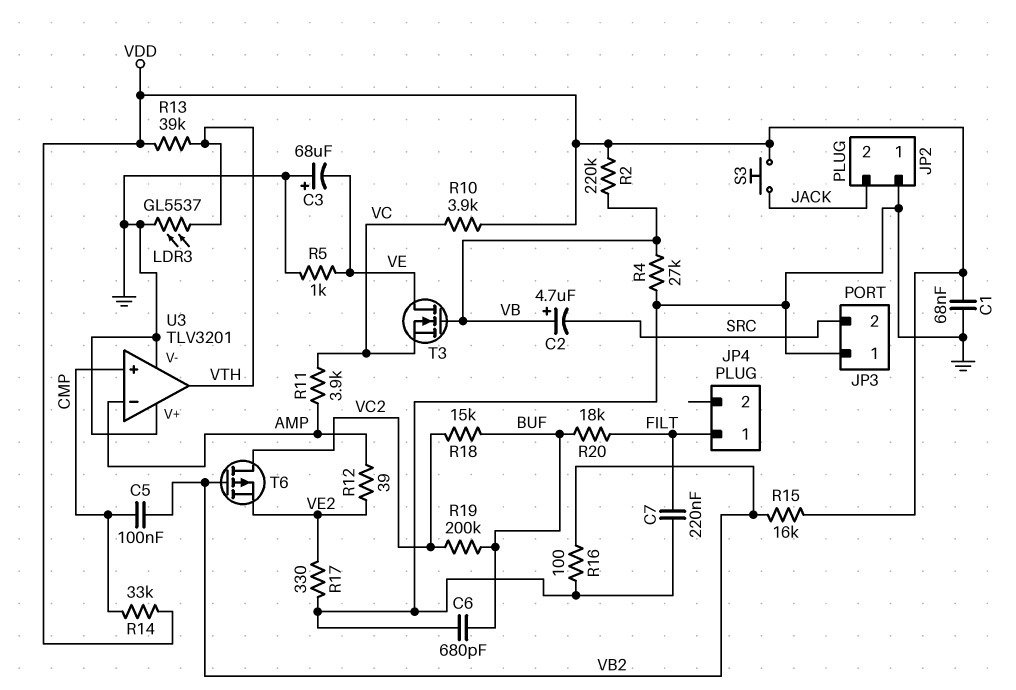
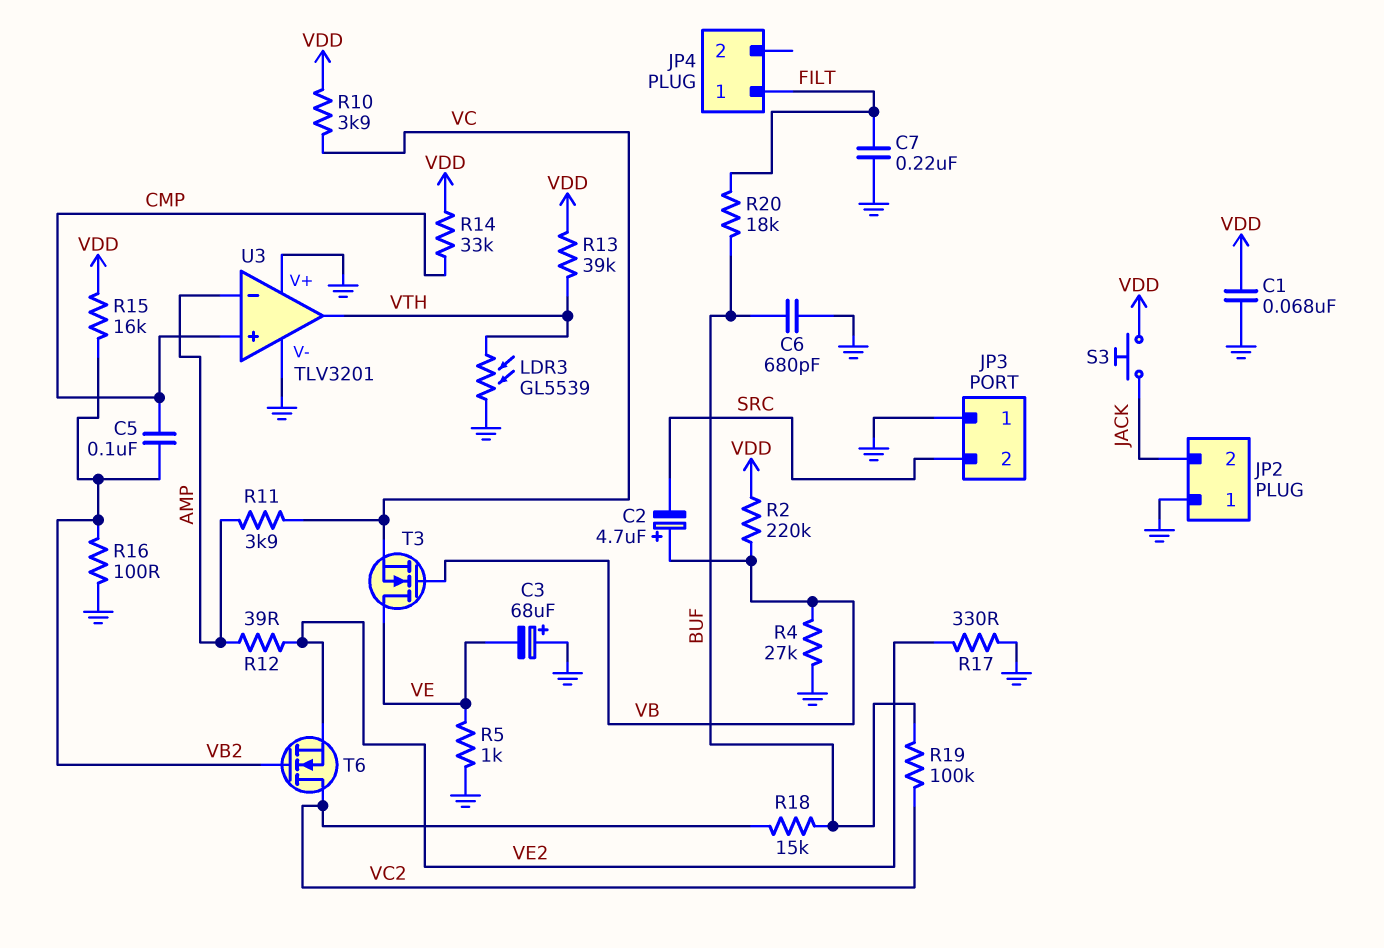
LDR3: GL5537 (GND, VTH) -> GL5539 (GND, VTH)
R19: 200k (BUF, VC2) -> 100k (BUF, VC2)
T6: PMOS (G VB2, D VC2, S VE2) -> NMOS (G VB2, D VC2, S VE2)

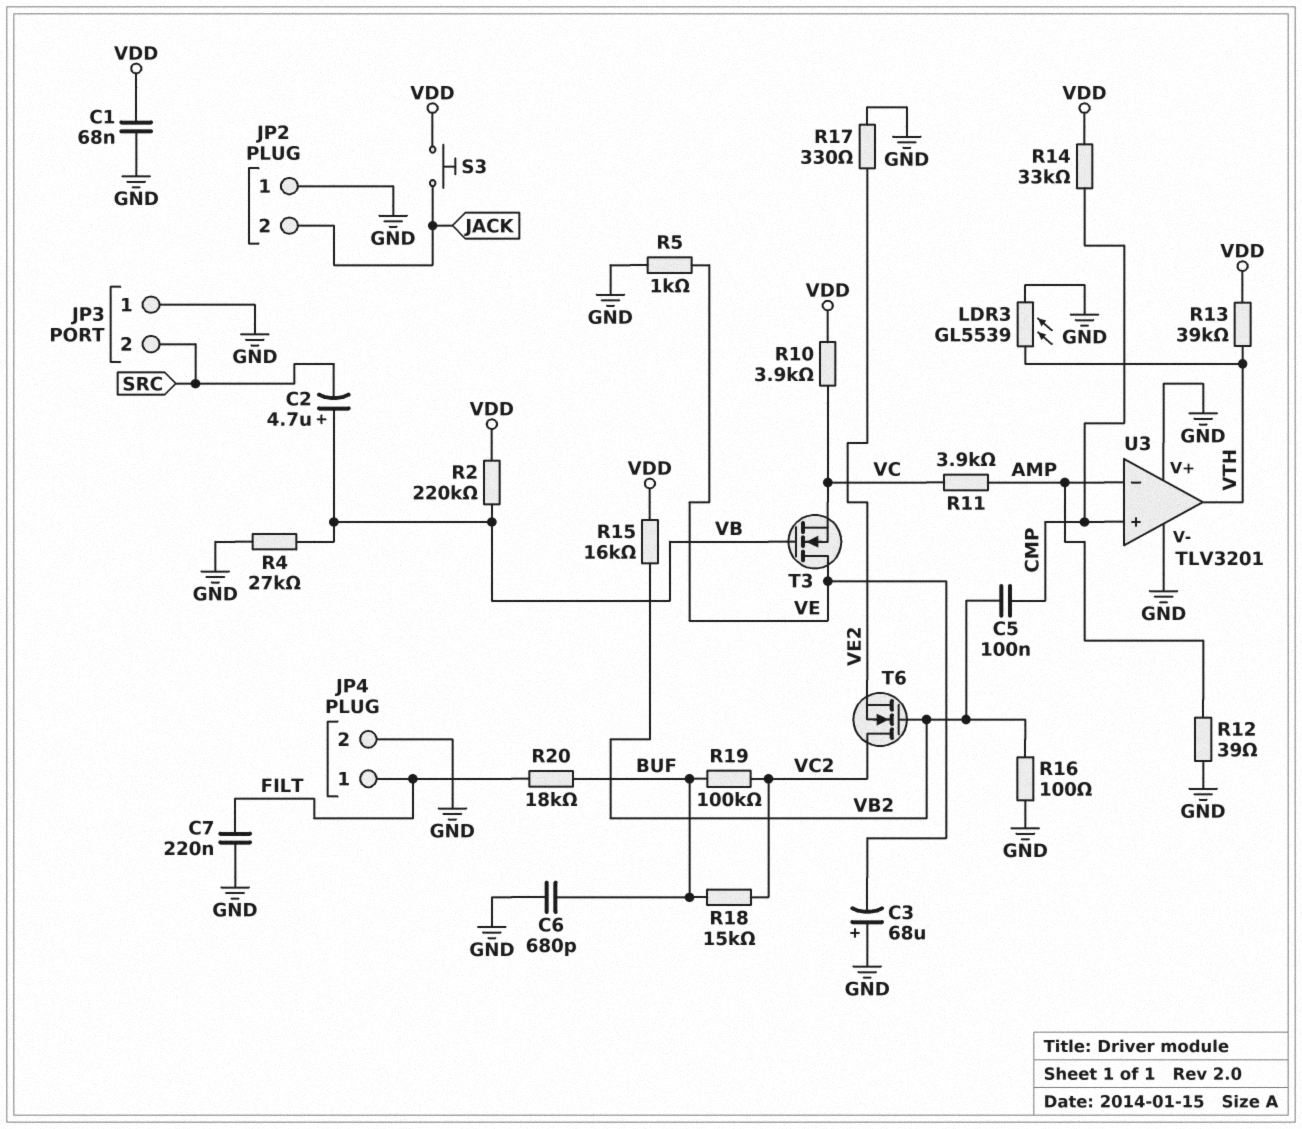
JP4 pin 2: none -> GND
R12: 39 (AMP, VE2) -> 39 (AMP, GND)

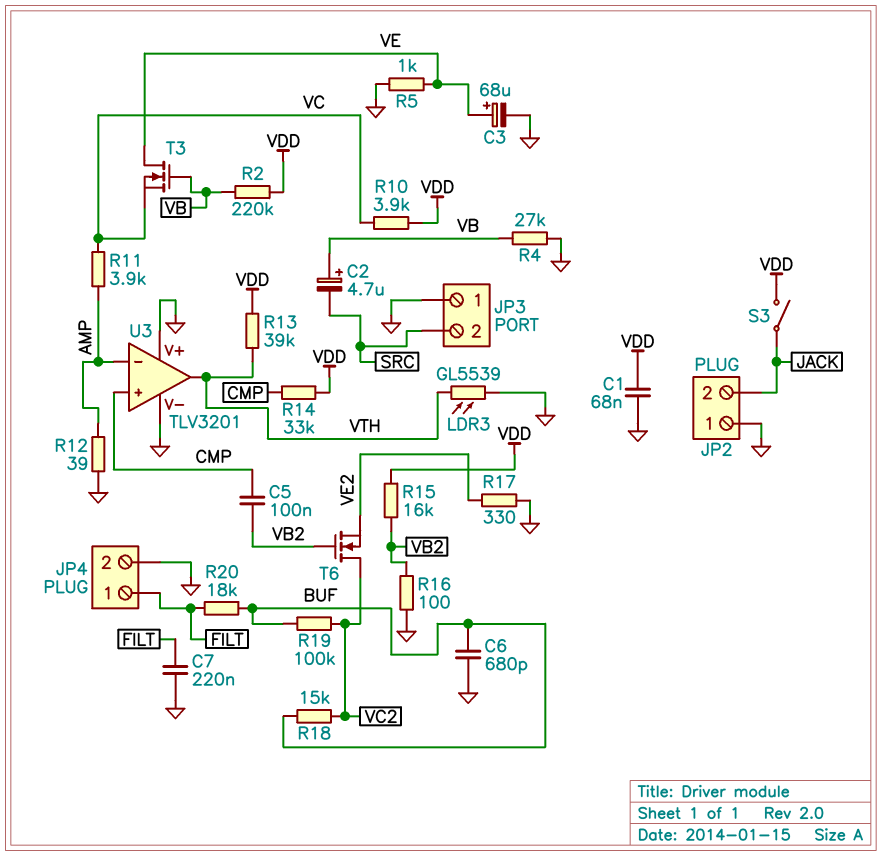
C3: 68uF (plus GND, minus VE) -> 68uF (plus VE, minus GND)
S3: button (JACK, VDD) -> switch (JACK, VDD)

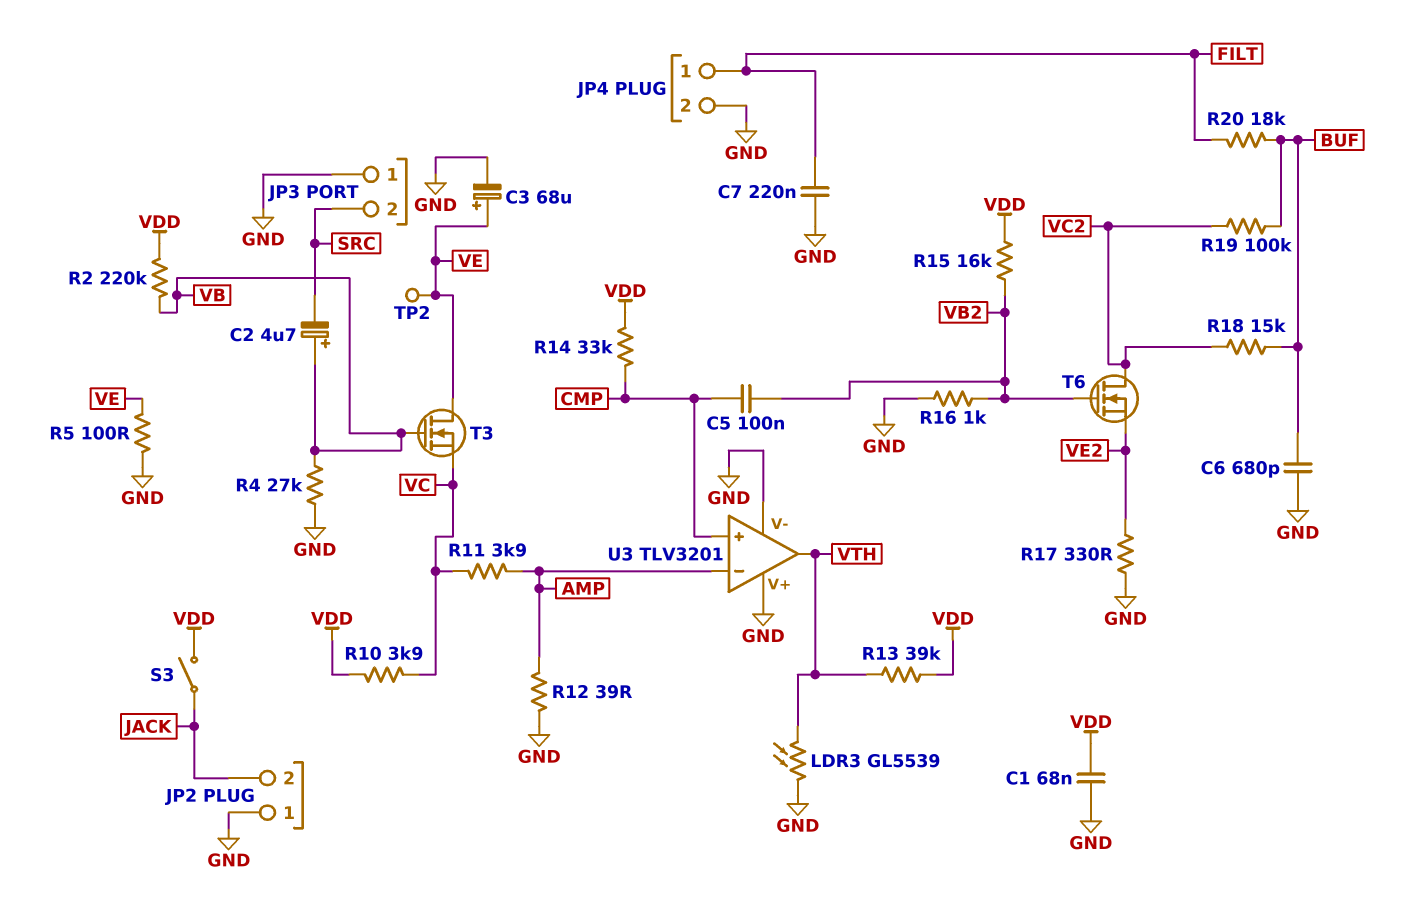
R5: 1k (GND, VE) -> 100 (GND, VE)
R16: 100 (GND, VB2) -> 1k (GND, VB2)
TP2: none -> test point (VE)

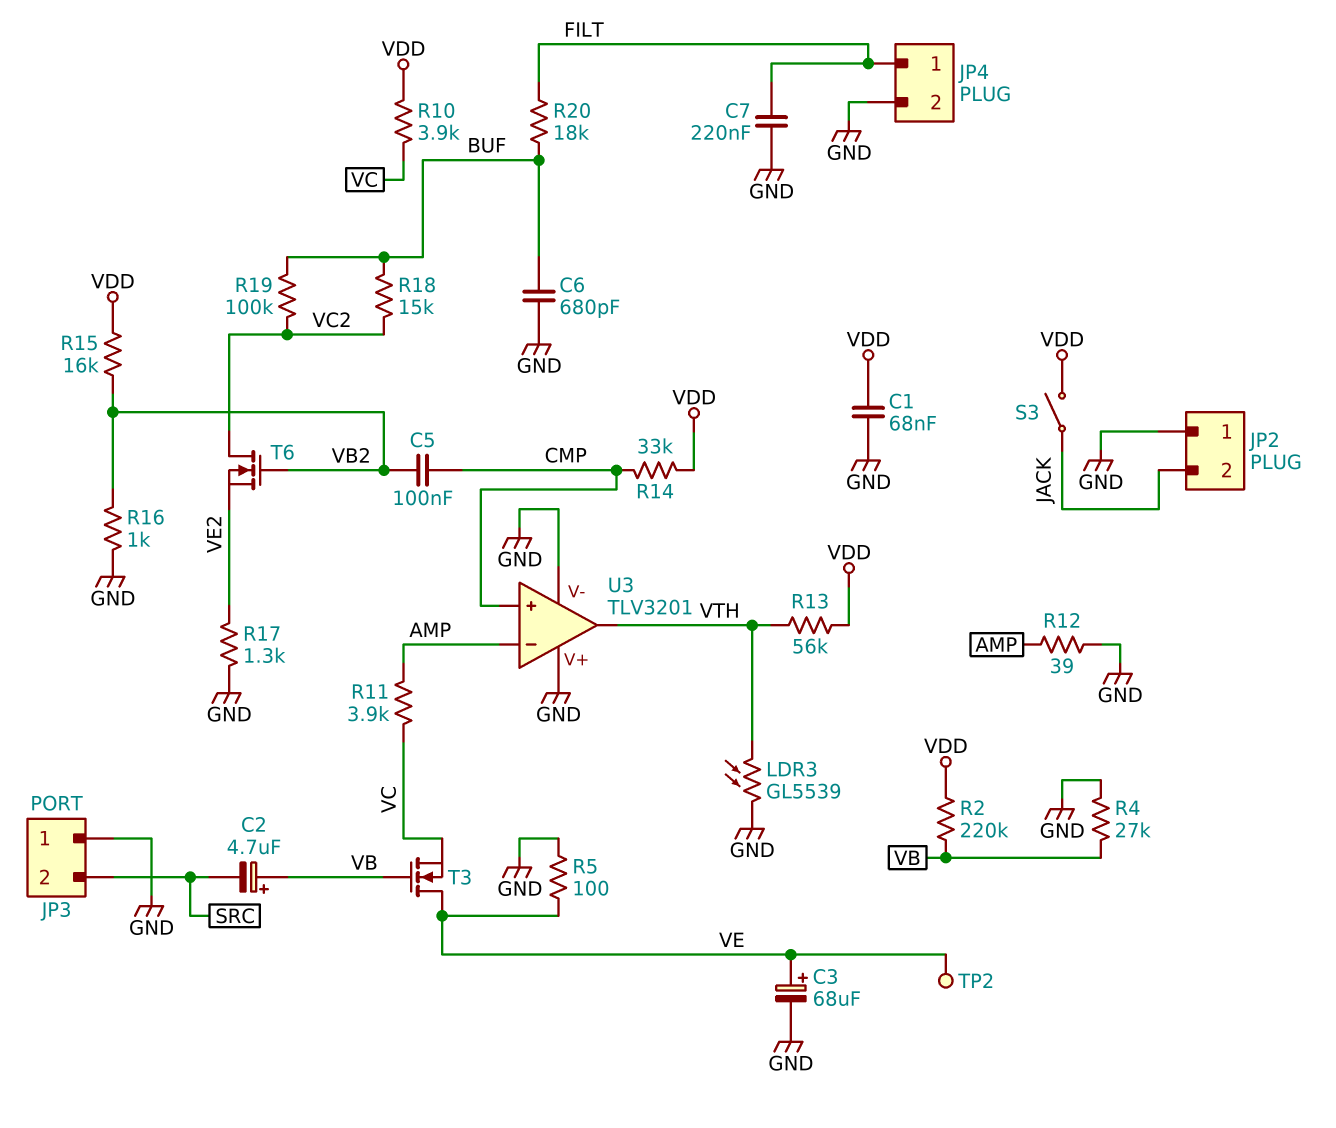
R13: 39k (VDD, VTH) -> 56k (VDD, VTH)
R17: 330 (GND, VE2) -> 1.3k (GND, VE2)

